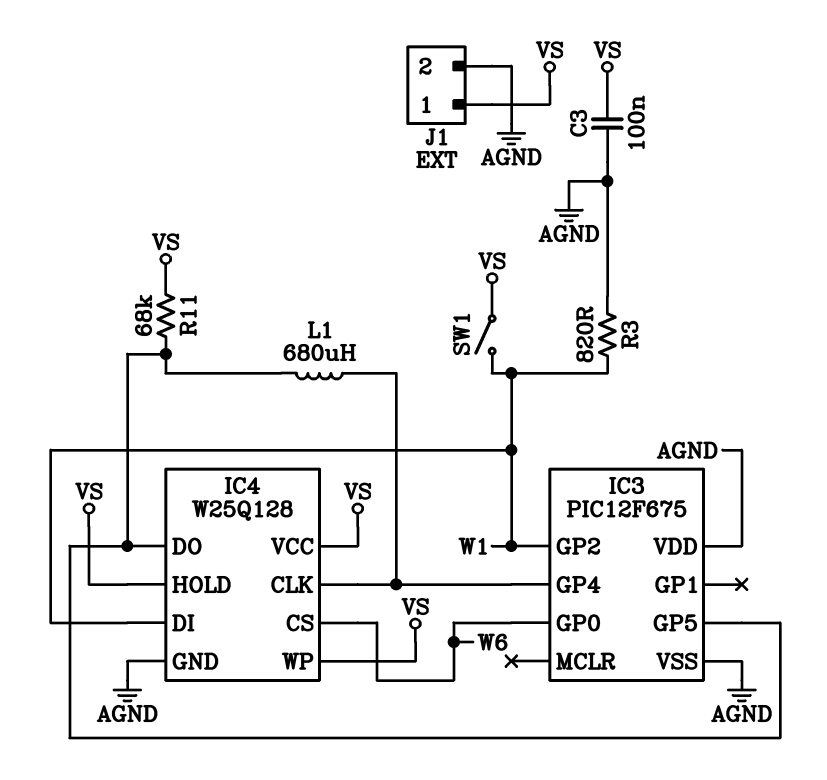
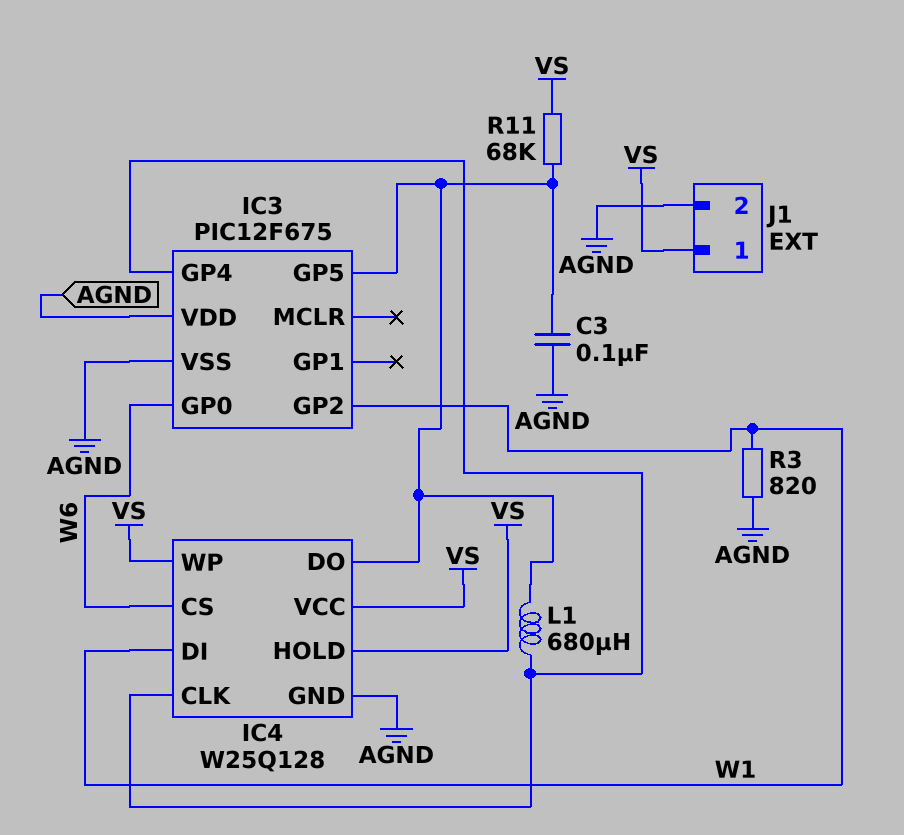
C3: 100nF (AGND, VS) -> 100nF (AGND, IC3/GP5)
SW1: switch (VS, W1) -> none

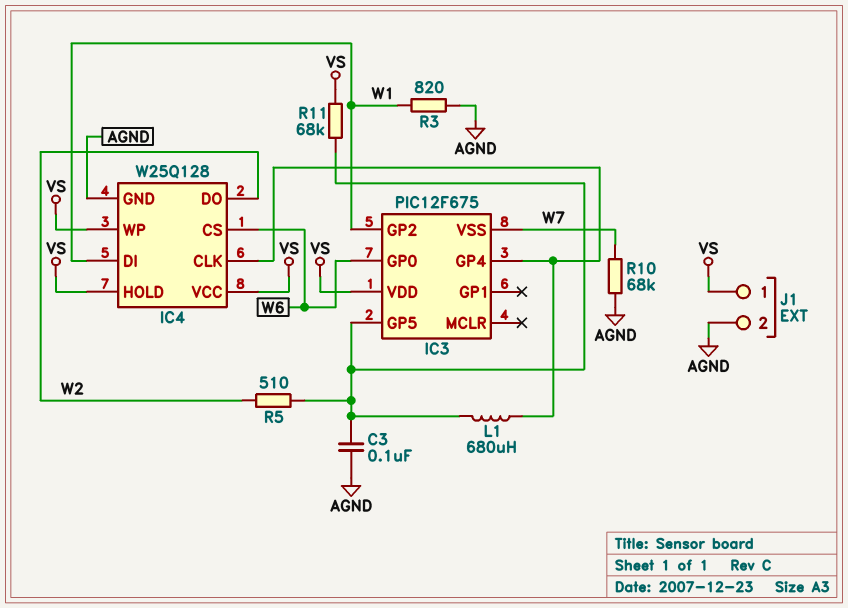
IC3 pin VDD: AGND -> VS
IC3 pin VSS: AGND -> W7
IC4 pin DO: IC3/GP5 -> W2
R5: none -> 510 (IC3/GP5, W2)
R10: none -> 68k (AGND, W7)

